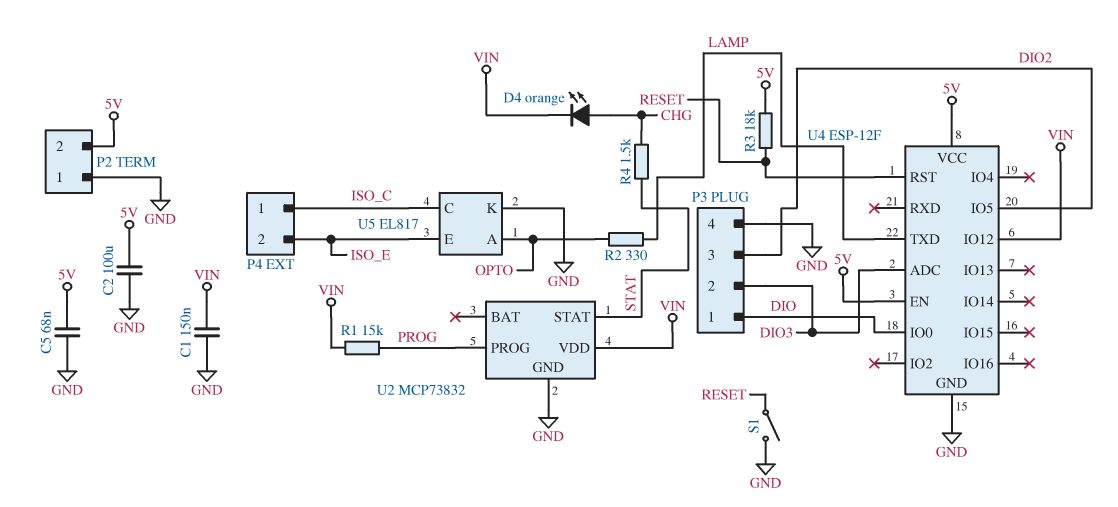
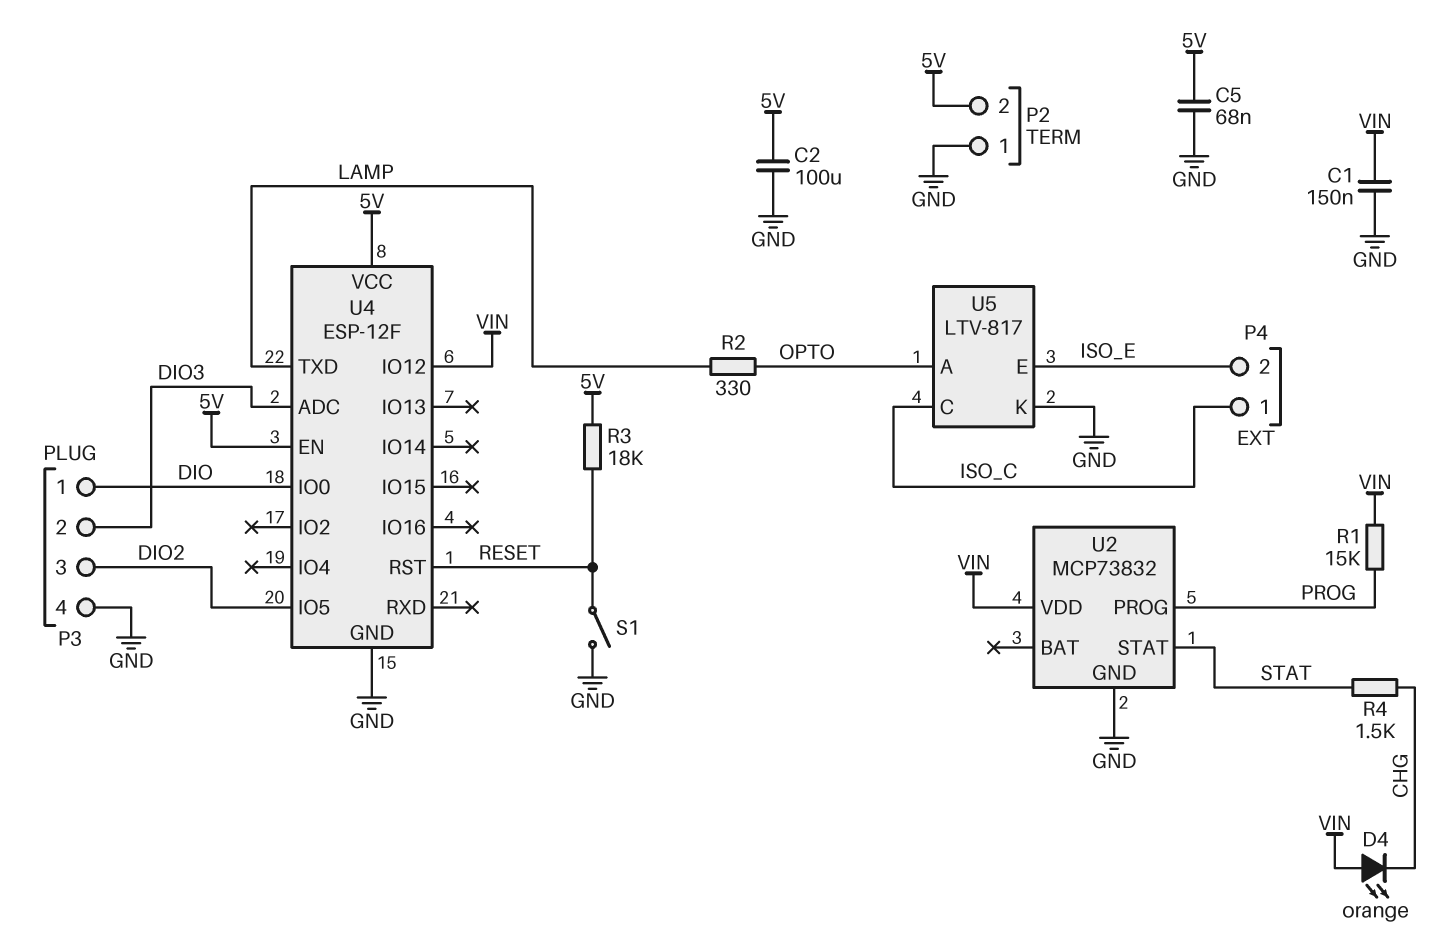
D4: LED orange (A CHG, K VIN) -> LED orange (A VIN, K CHG)
U5: EL817 -> LTV-817

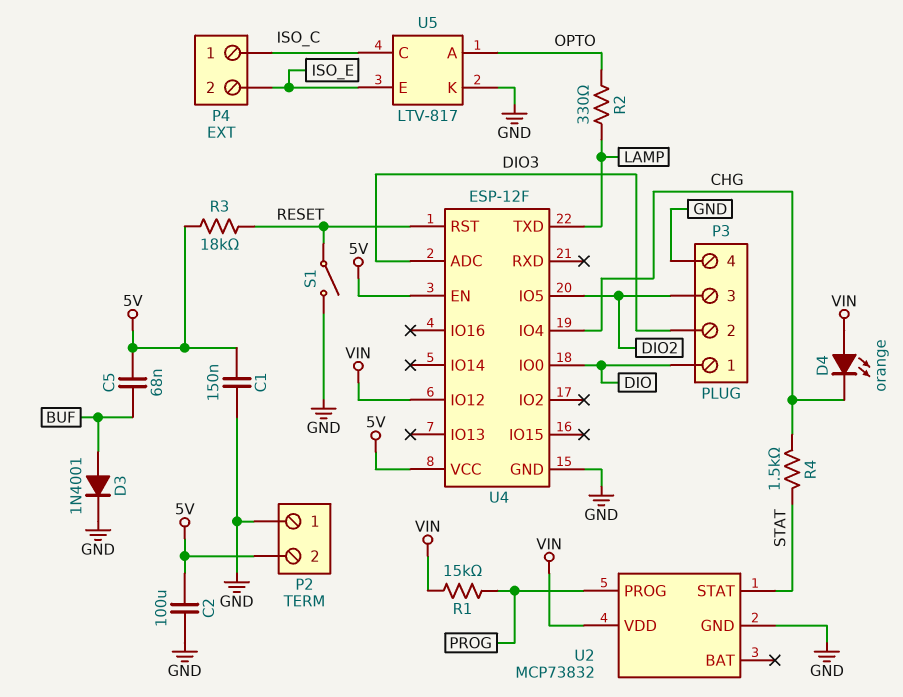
C1: 150nF (GND, VIN) -> 150nF (5V, GND)
C5: 68nF (5V, GND) -> 68nF (5V, BUF)
D3: none -> diode 1N4001 (A BUF, K GND)
U4 pin IO4: none -> CHG

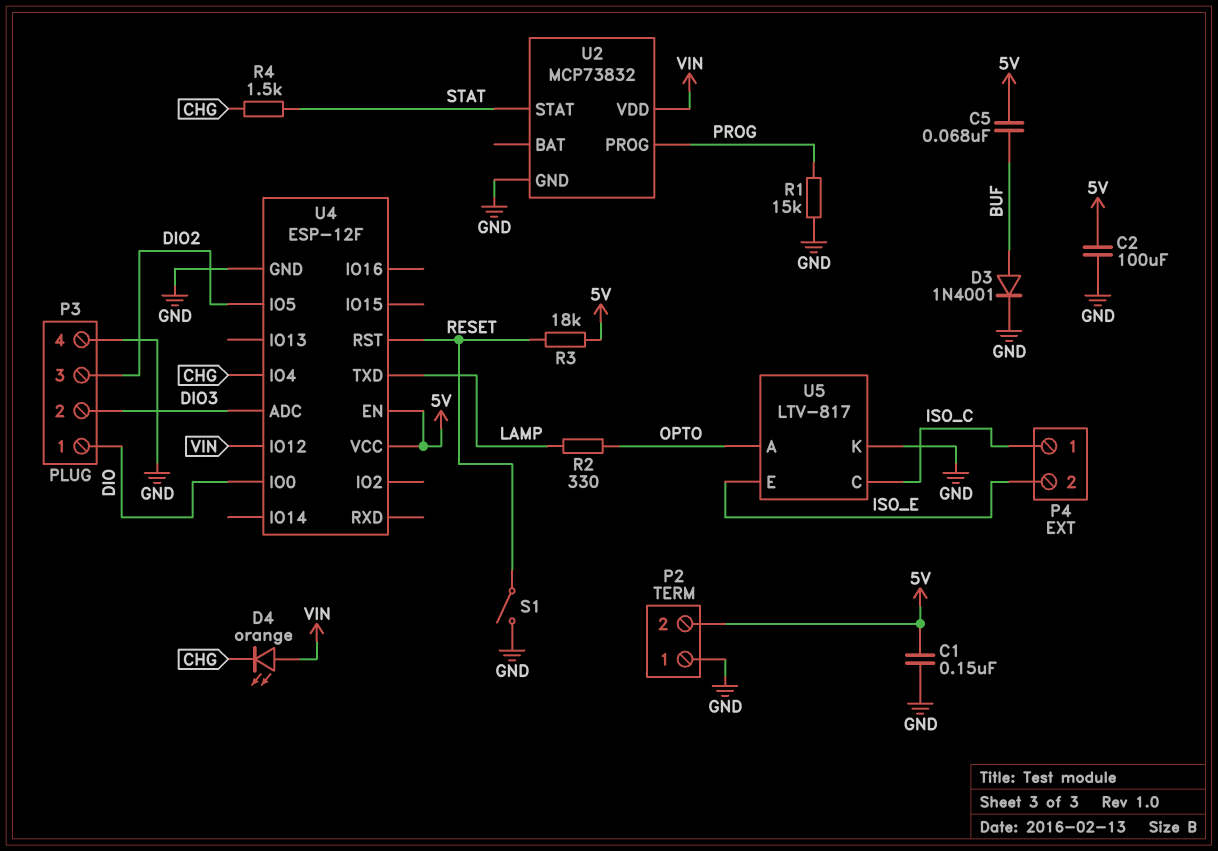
R1: 15k (PROG, VIN) -> 15k (GND, PROG)

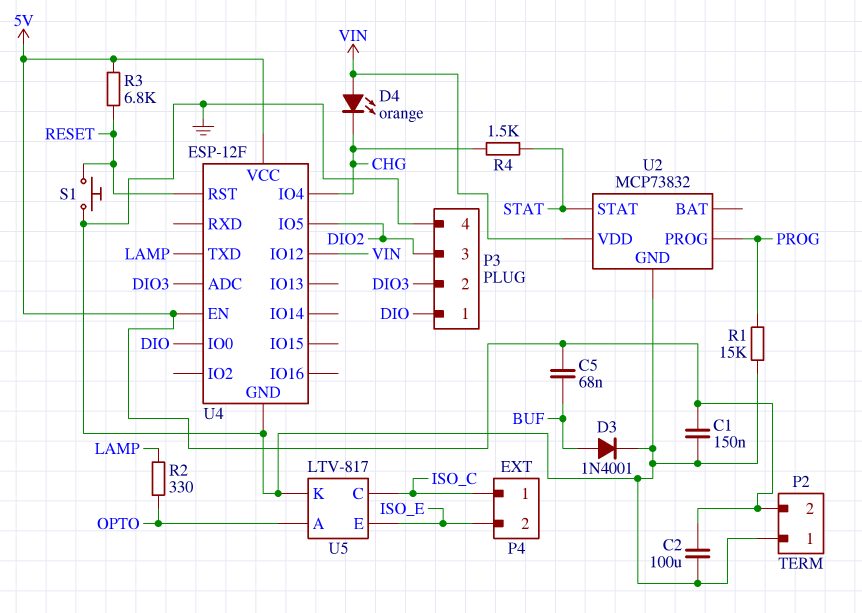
R3: 18k (5V, RESET) -> 6.8k (5V, RESET)
S1: switch (GND, RESET) -> button (GND, RESET)

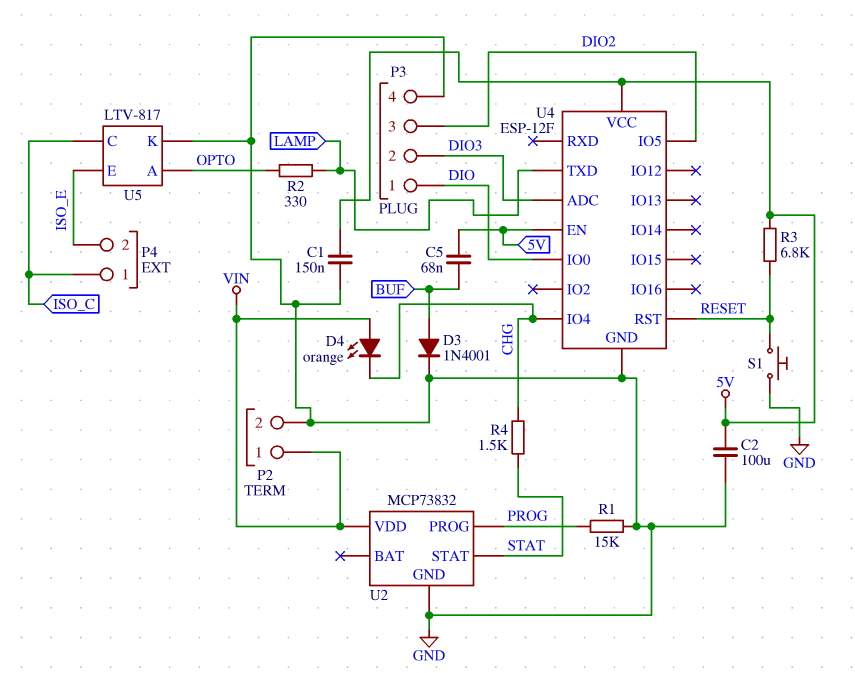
P2 pin 1: GND -> VIN
P2 pin 2: 5V -> GND
U4 pin IO12: VIN -> none

